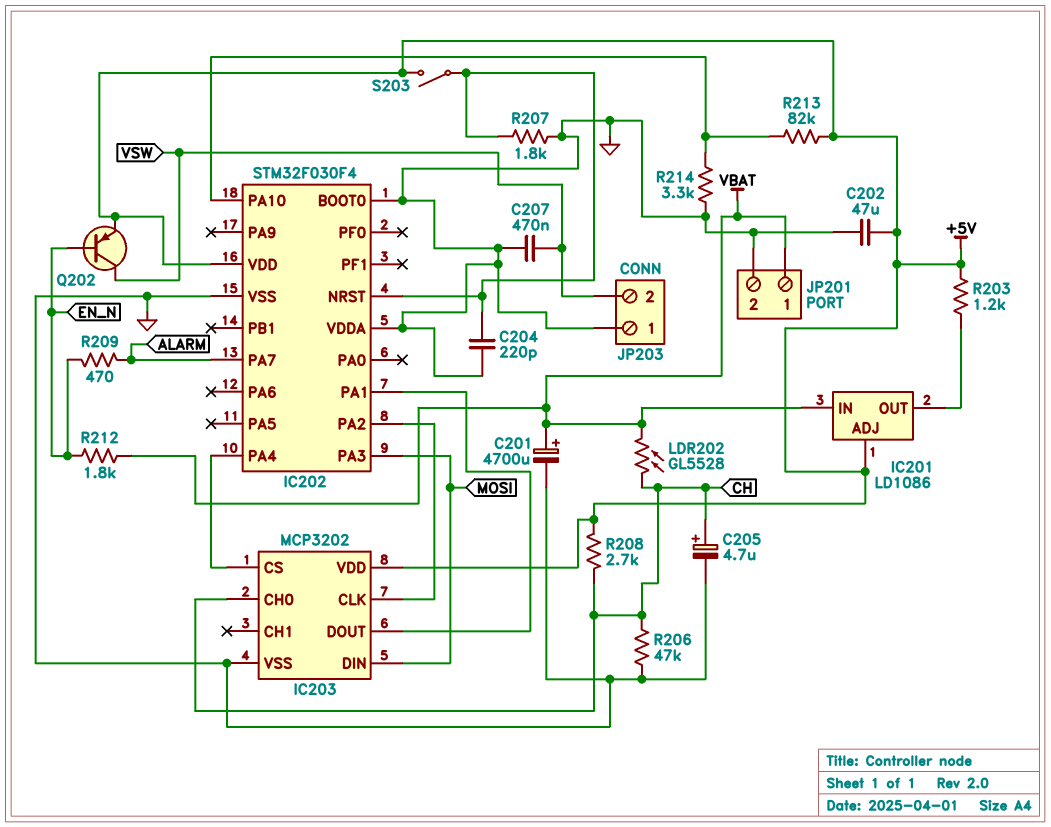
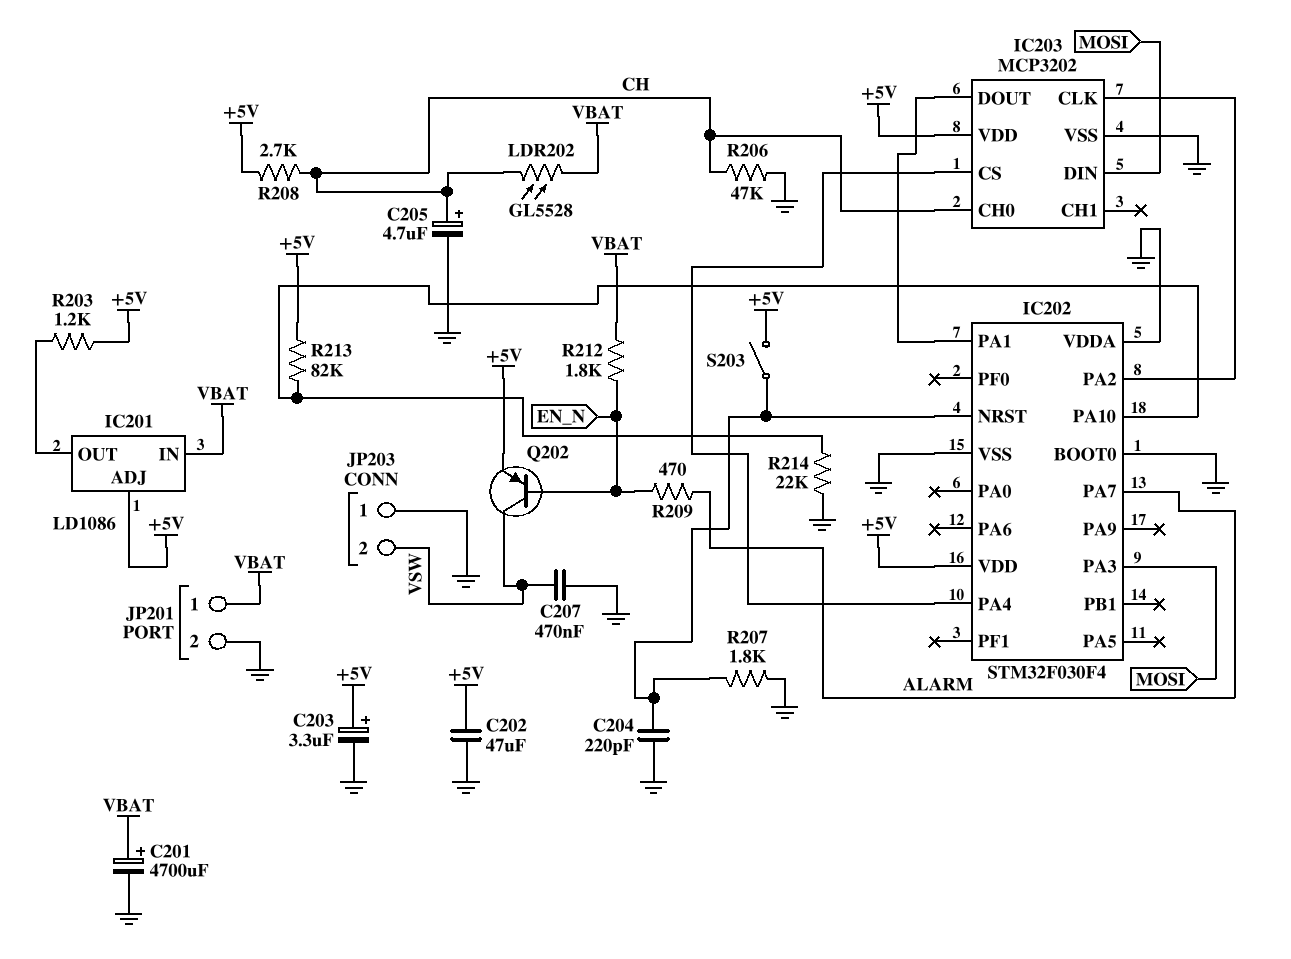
C203: none -> 3.3uF (plus +5V, minus GND)
R214: 3.3k (GND, IC202/PA10) -> 22k (GND, IC202/PA10)

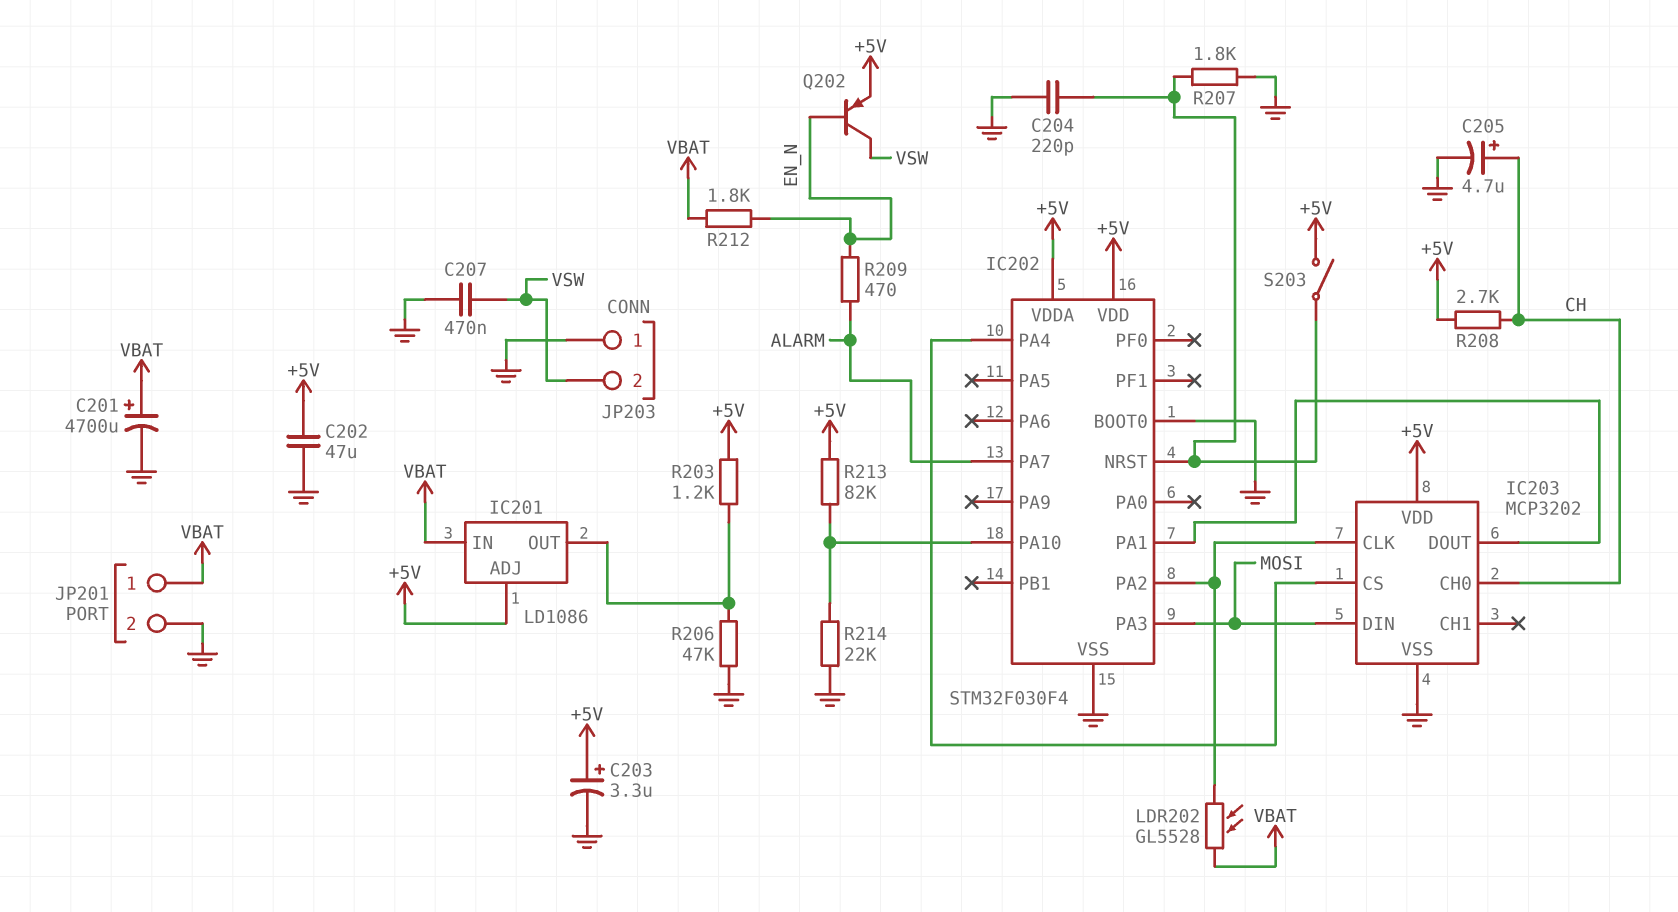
IC202 pin VDDA: GND -> +5V
LDR202: GL5528 (CH, VBAT) -> GL5528 (IC202/PA2, VBAT)
R206: 47k (CH, GND) -> 47k (GND, IC201/OUT)

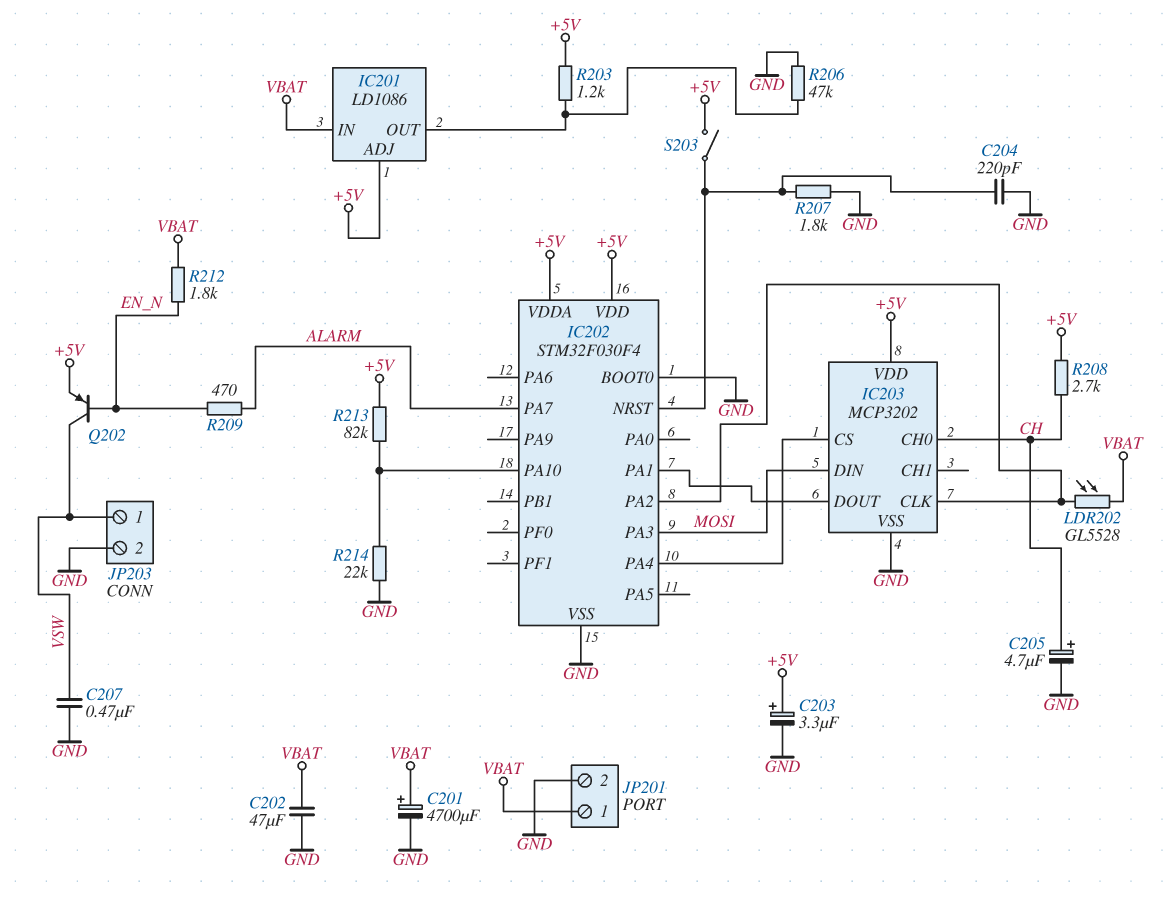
C202: 47uF (+5V, GND) -> 47uF (GND, VBAT)
JP203 pin 1: GND -> VSW
JP203 pin 2: VSW -> GND

